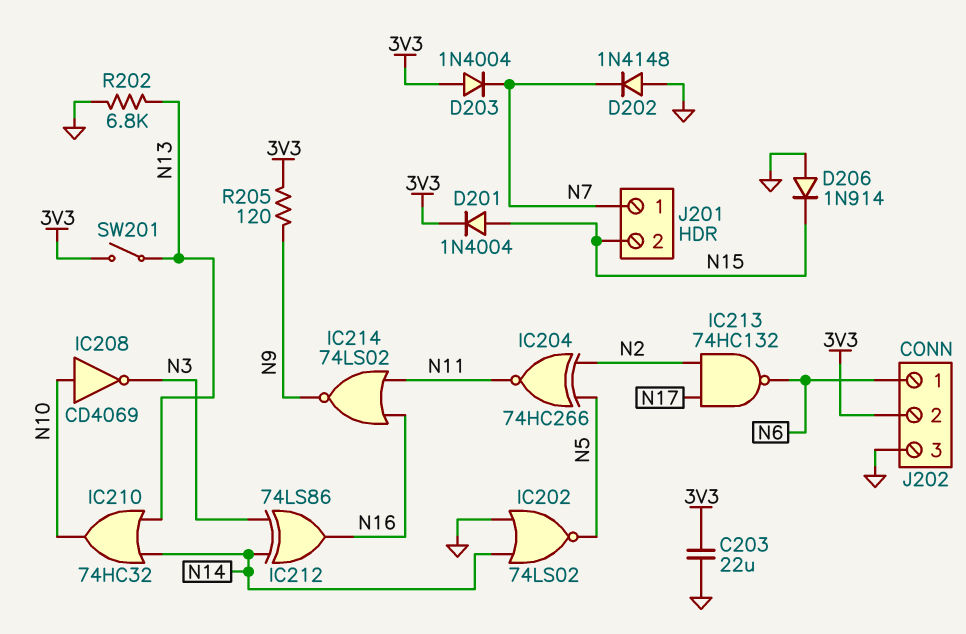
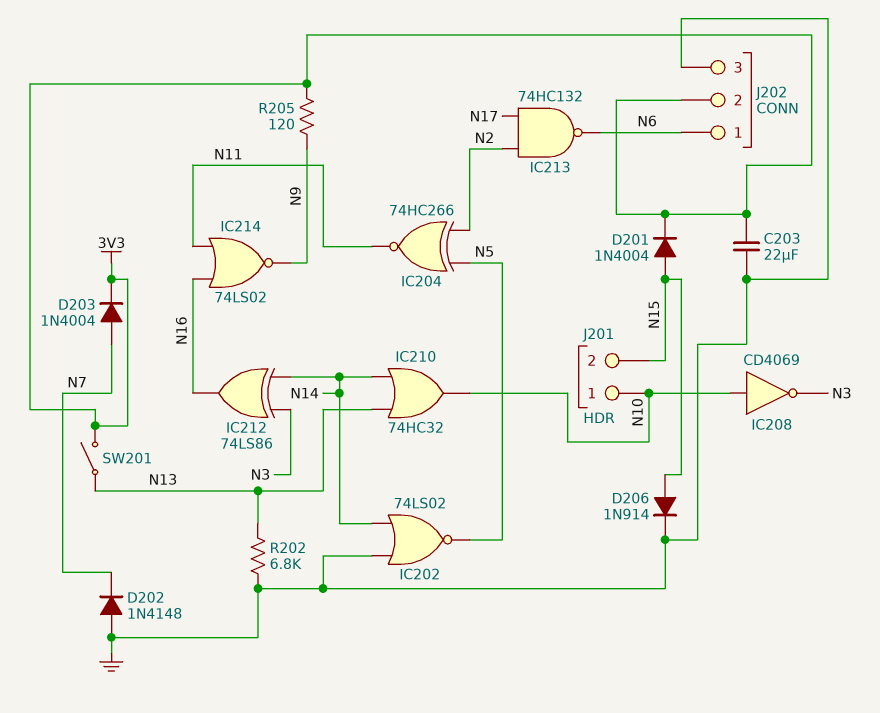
D203: diode 1N4004 (A 3V3, K N7) -> diode 1N4004 (A N7, K 3V3)
D206: diode 1N914 (A GND, K N15) -> diode 1N914 (A N15, K GND)
J201 pin 1: N7 -> N10

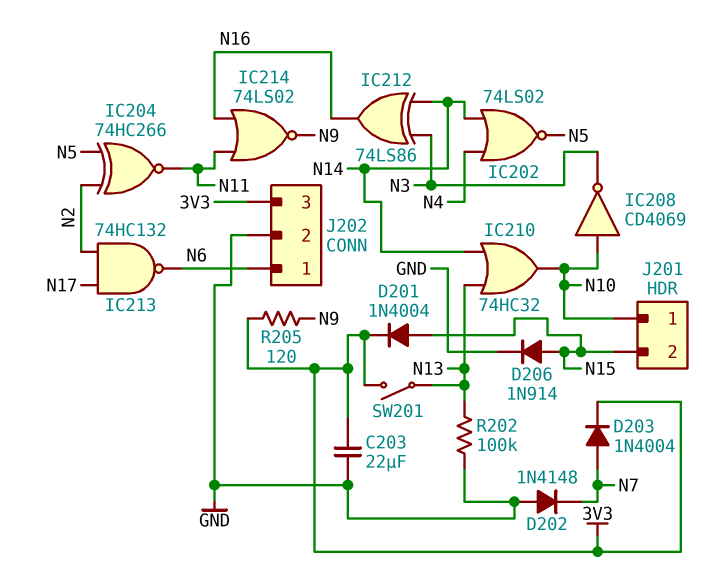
IC202: NOR 74LS02 (in GND, in N14, out N5) -> NOR 74LS02 (in N4, in N14, out N5)
J202 pin 2: 3V3 -> GND
J202 pin 3: GND -> 3V3
R202: 6.8k (GND, N13) -> 100k (GND, N13)

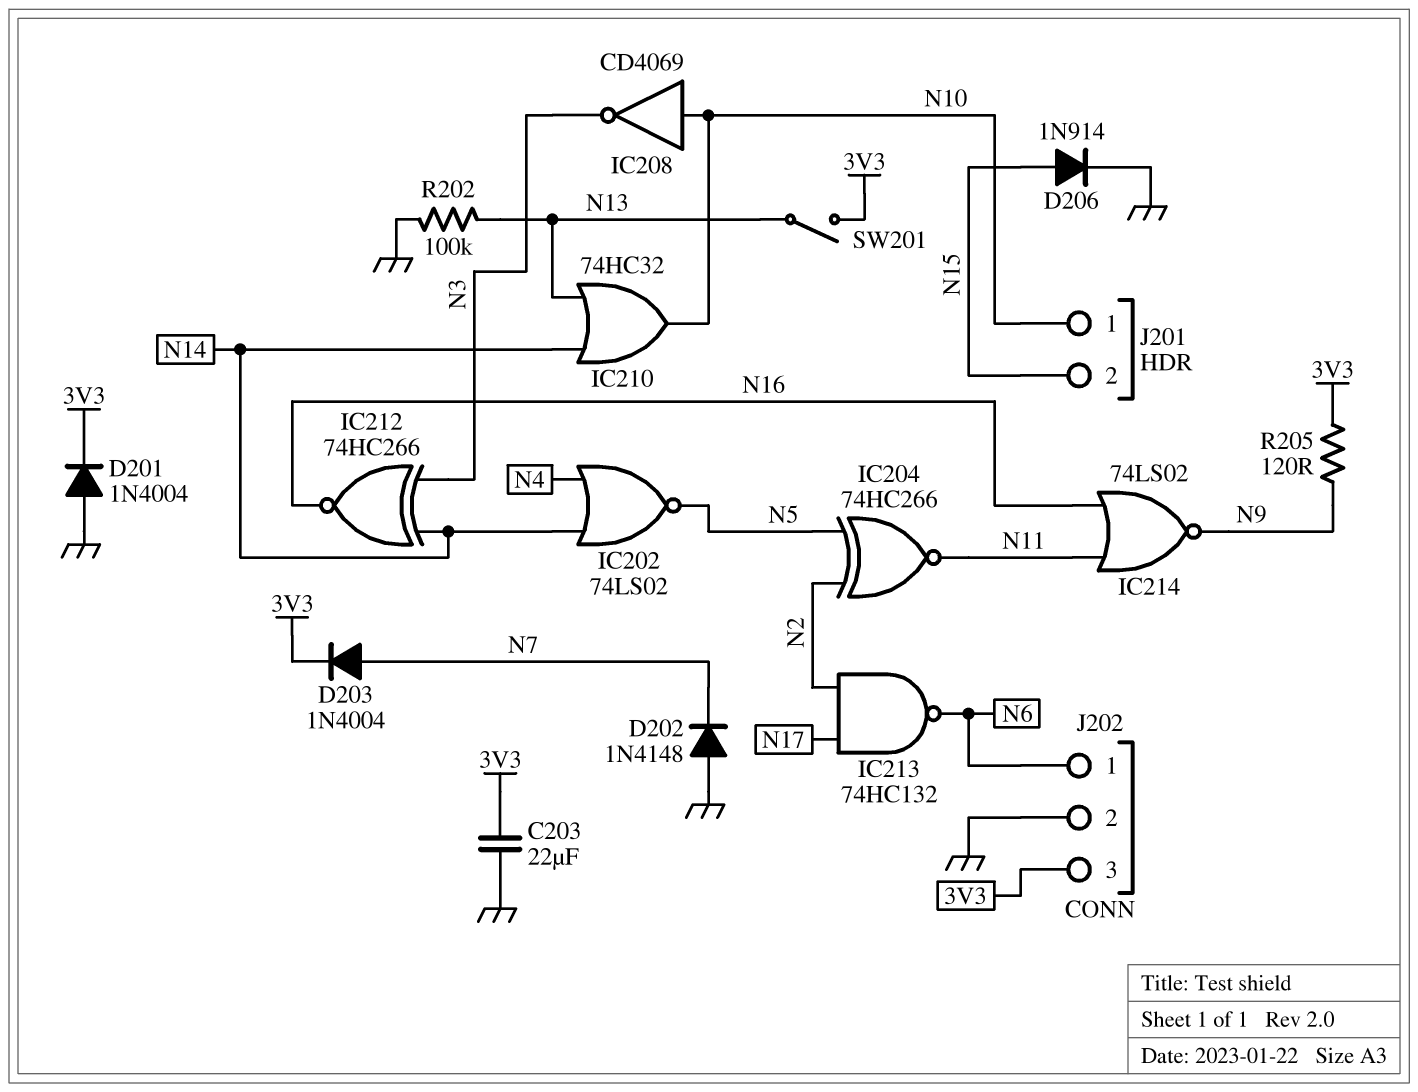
D201: diode 1N4004 (A N15, K 3V3) -> diode 1N4004 (A GND, K 3V3)
IC212: XOR 74LS86 (in N3, in N14, out N16) -> XNOR 74HC266 (in N3, in N14, out N16)

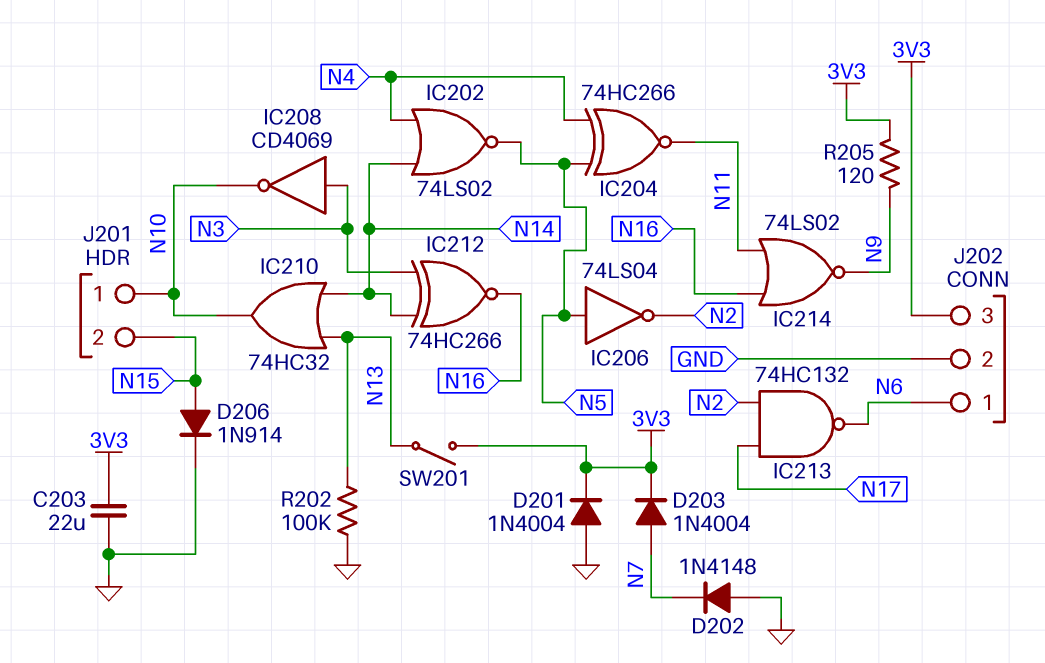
IC204: XNOR 74HC266 (in N2, in N5, out N11) -> XNOR 74HC266 (in N4, in N5, out N11)
IC206: none -> NOT 74LS04 (in N5, out N2)
IC208: NOT CD4069 (in N10, out N3) -> NOT CD4069 (in N3, out N10)

